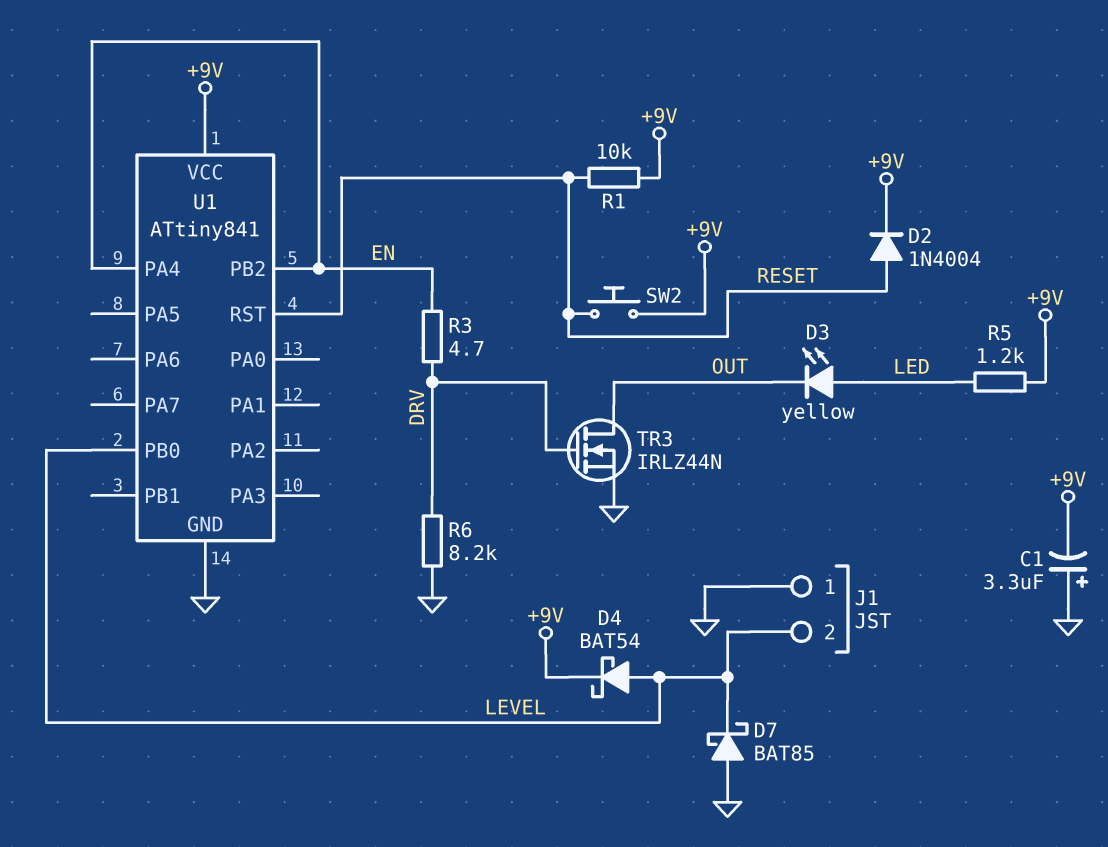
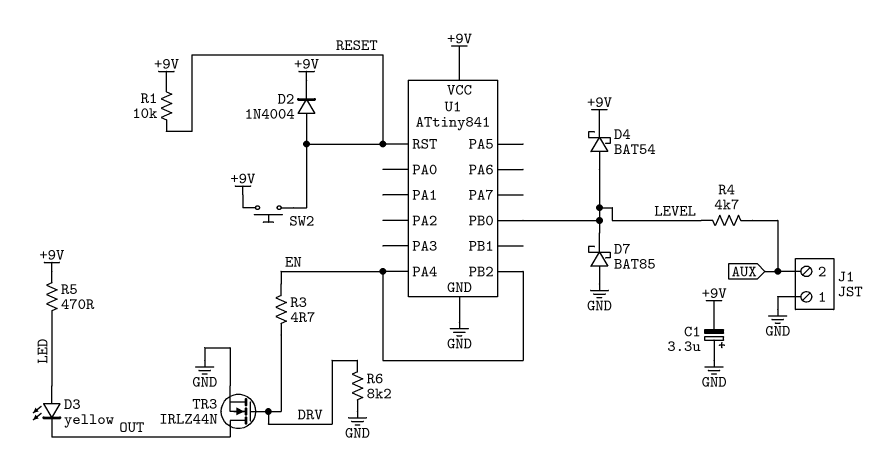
J1 pin 2: LEVEL -> AUX
R4: none -> 4.7k (AUX, LEVEL)
R5: 1.2k (+9V, LED) -> 470 (+9V, LED)

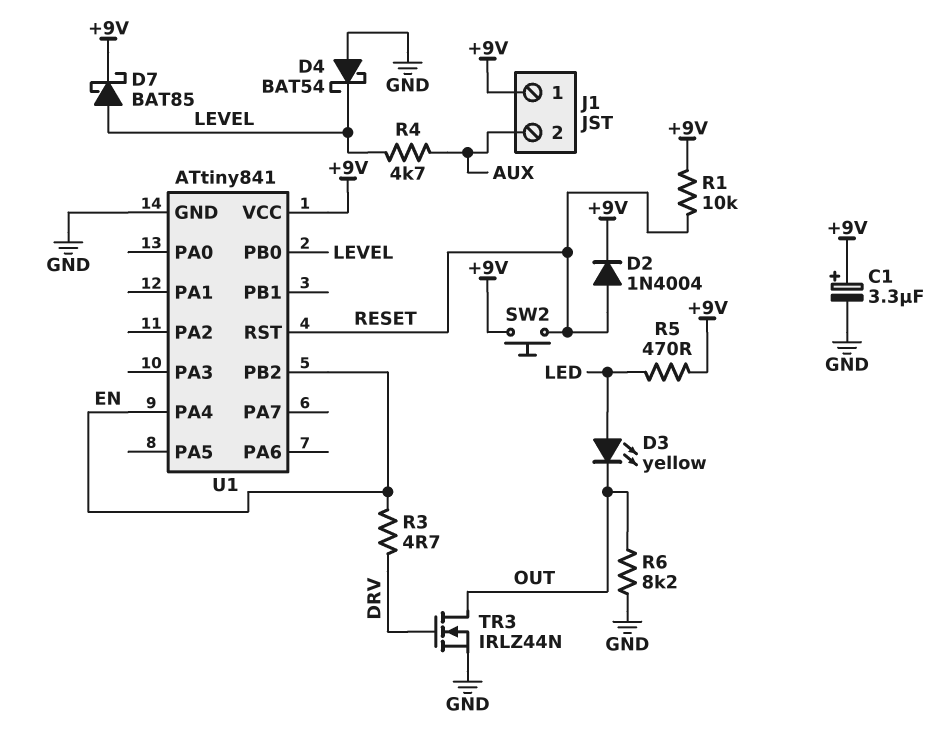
C1: 3.3uF (plus GND, minus +9V) -> 3.3uF (plus +9V, minus GND)
D4: schottky BAT54 (A LEVEL, K +9V) -> schottky BAT54 (A GND, K LEVEL)
D7: schottky BAT85 (A GND, K LEVEL) -> schottky BAT85 (A LEVEL, K +9V)
J1 pin 1: GND -> +9V
R6: 8.2k (DRV, GND) -> 8.2k (GND, OUT)

